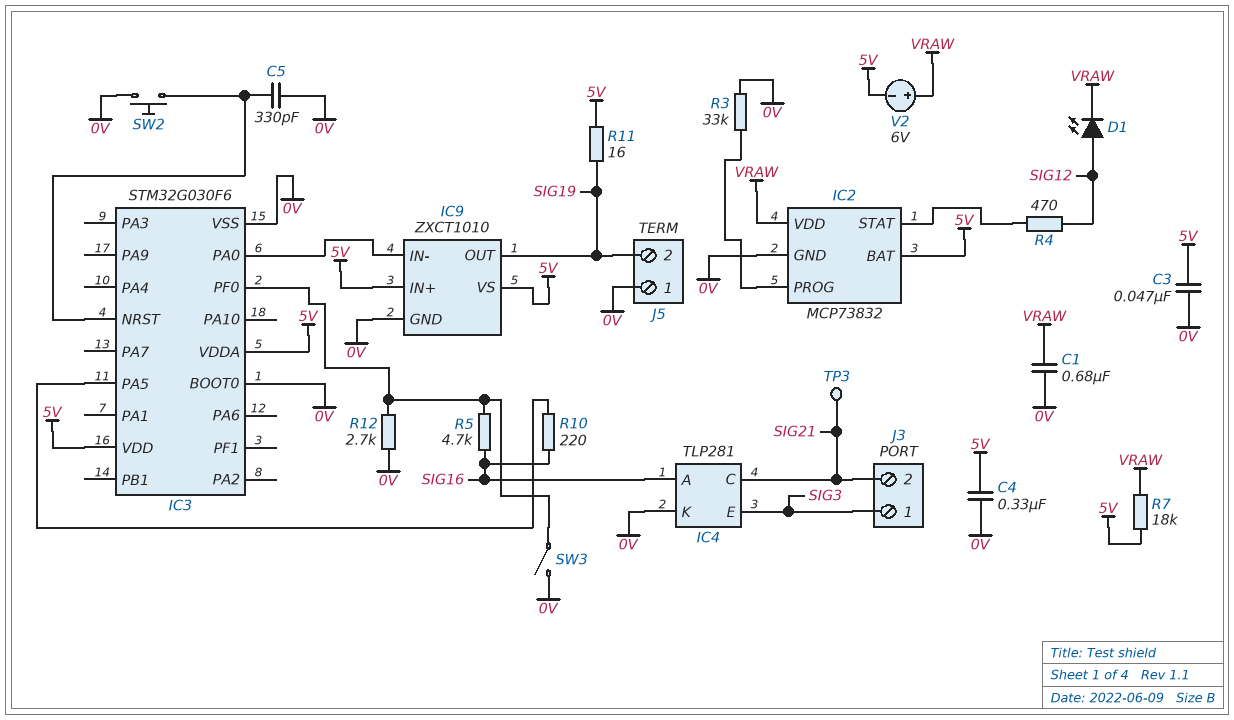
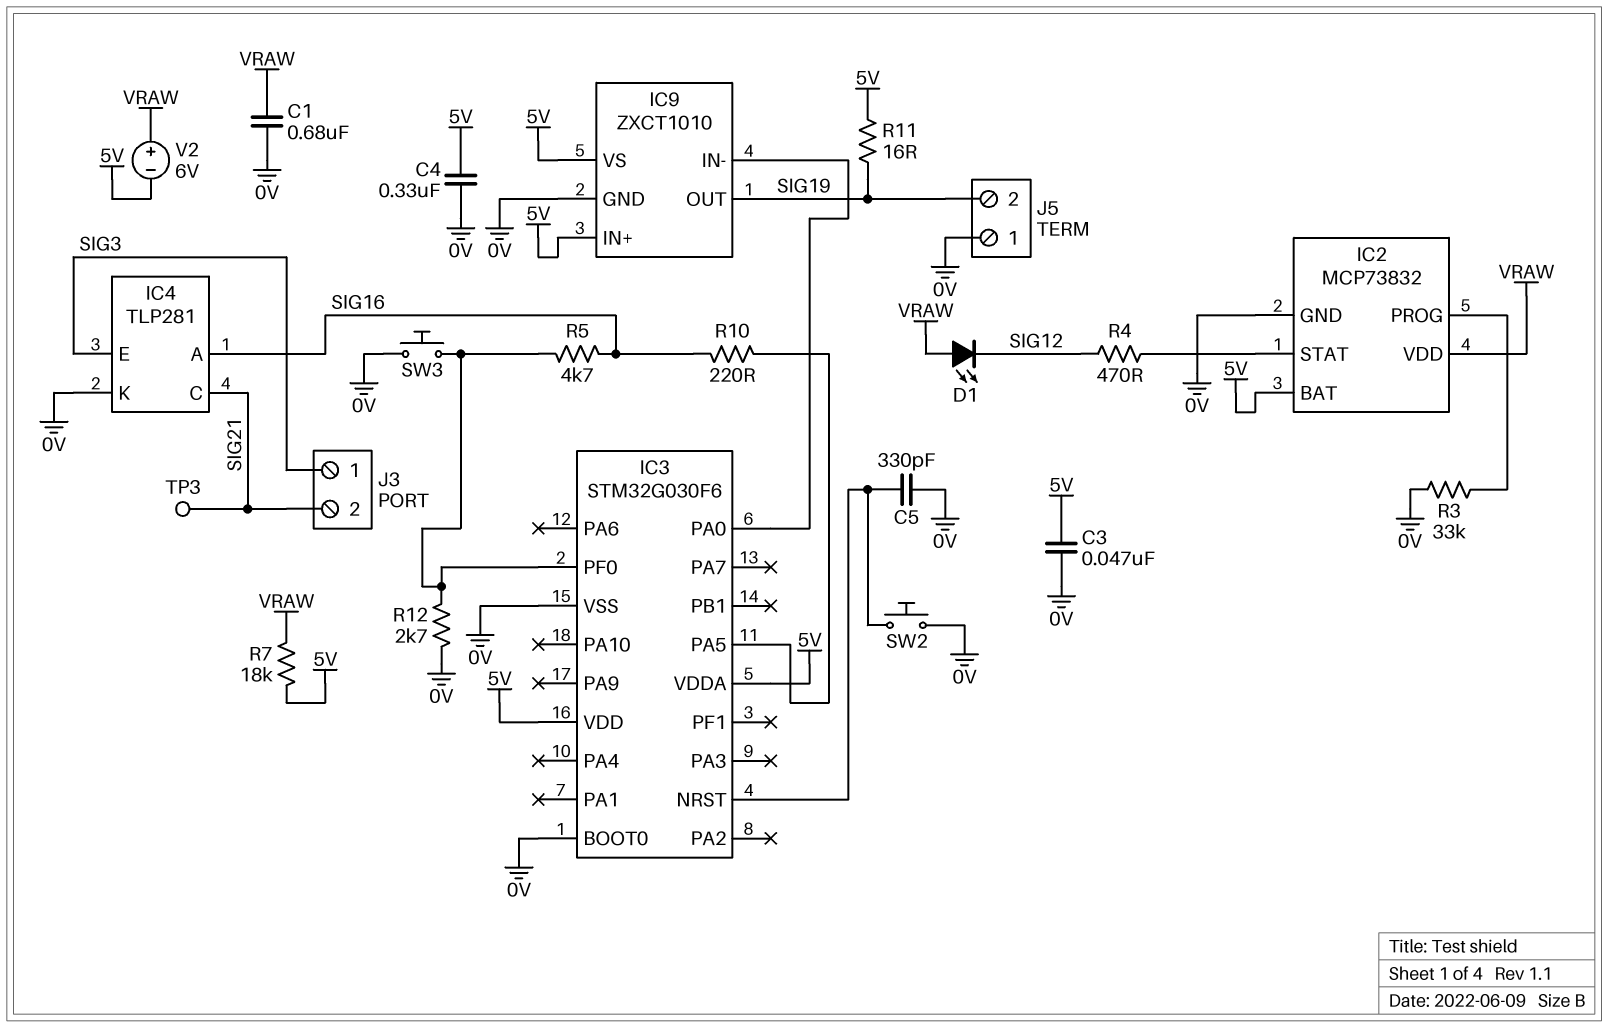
D1: LED (A SIG12, K VRAW) -> LED (A VRAW, K SIG12)
SW3: switch (0V, IC3/PF0) -> button (0V, IC3/PF0)

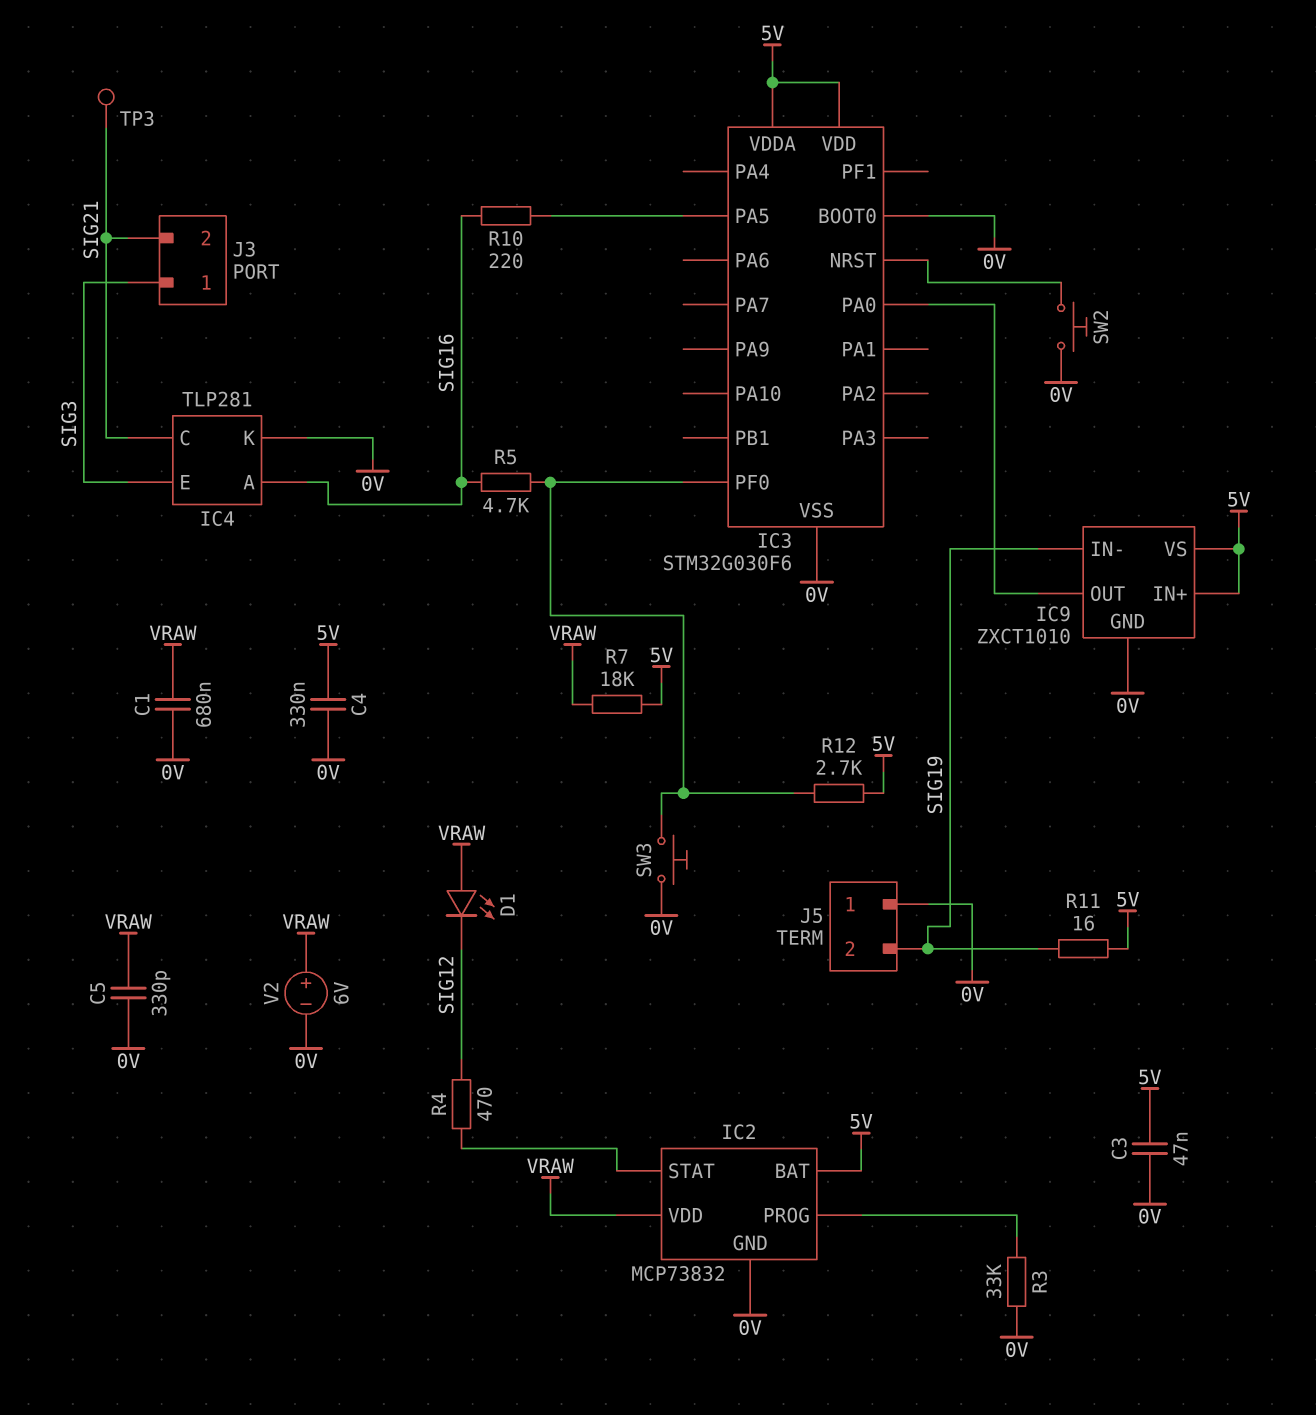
C5: 330pF (0V, IC3/NRST) -> 330pF (0V, VRAW)
IC9 pin IN-: IC3/PA0 -> SIG19
IC9 pin OUT: SIG19 -> IC3/PA0
R12: 2.7k (0V, IC3/PF0) -> 2.7k (5V, IC3/PF0)
V2: 6V (plus VRAW, minus 5V) -> 6V (plus VRAW, minus 0V)

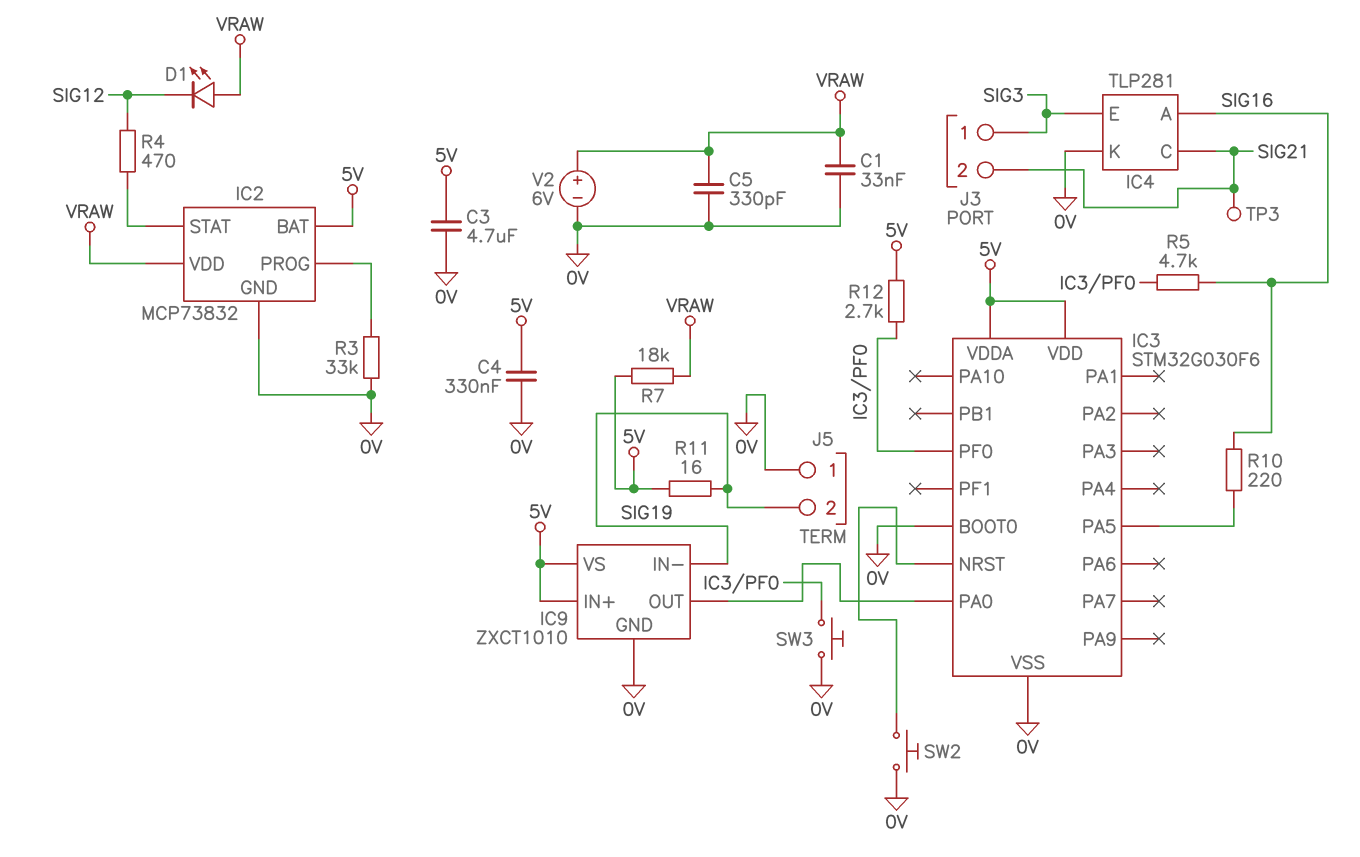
C1: 680nF (0V, VRAW) -> 33nF (0V, VRAW)
C3: 47nF (0V, 5V) -> 4.7uF (0V, 5V)

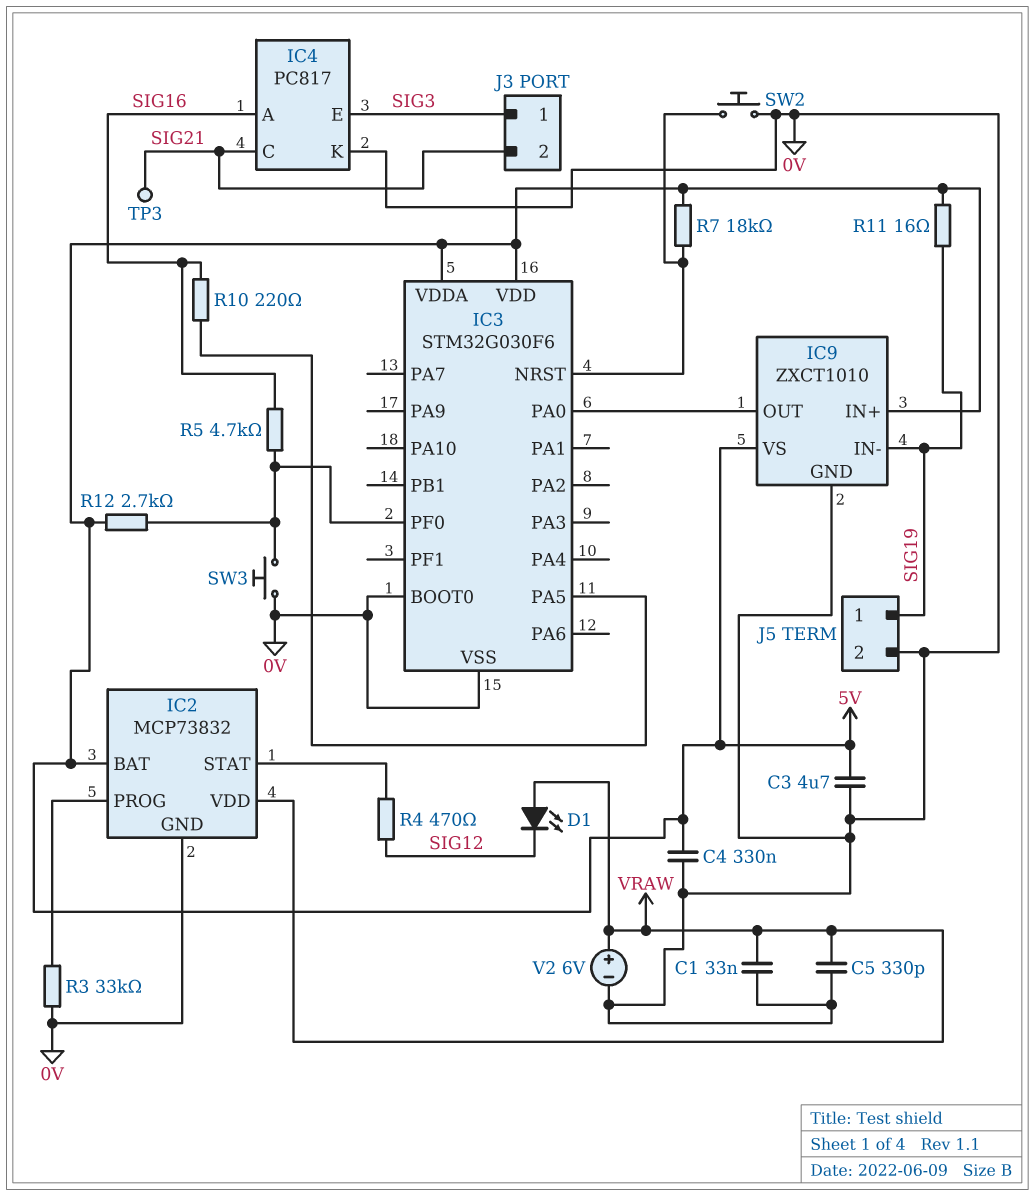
IC4: TLP281 -> PC817
J5 pin 1: 0V -> SIG19
J5 pin 2: SIG19 -> 0V
R7: 18k (5V, VRAW) -> 18k (5V, IC3/NRST)

